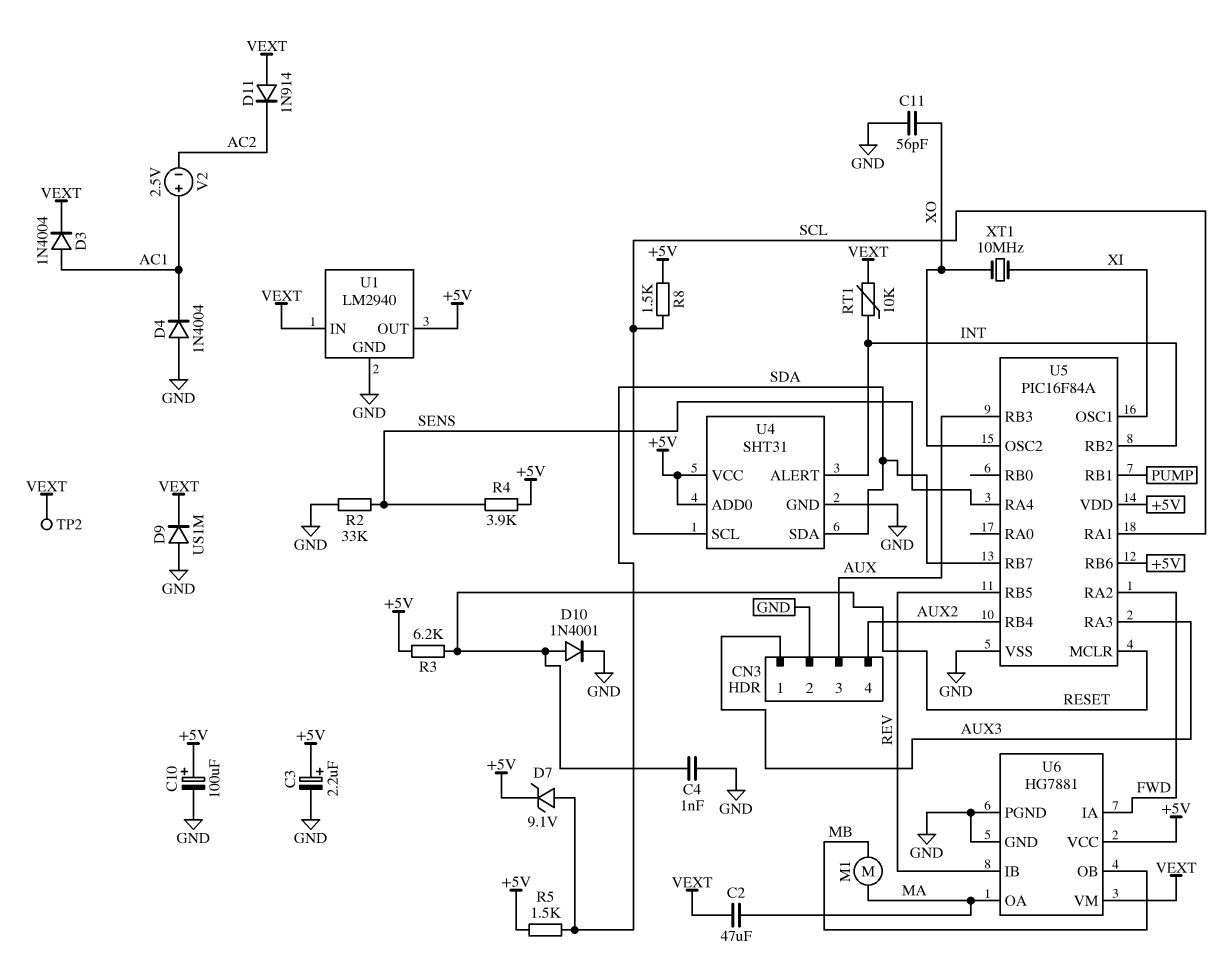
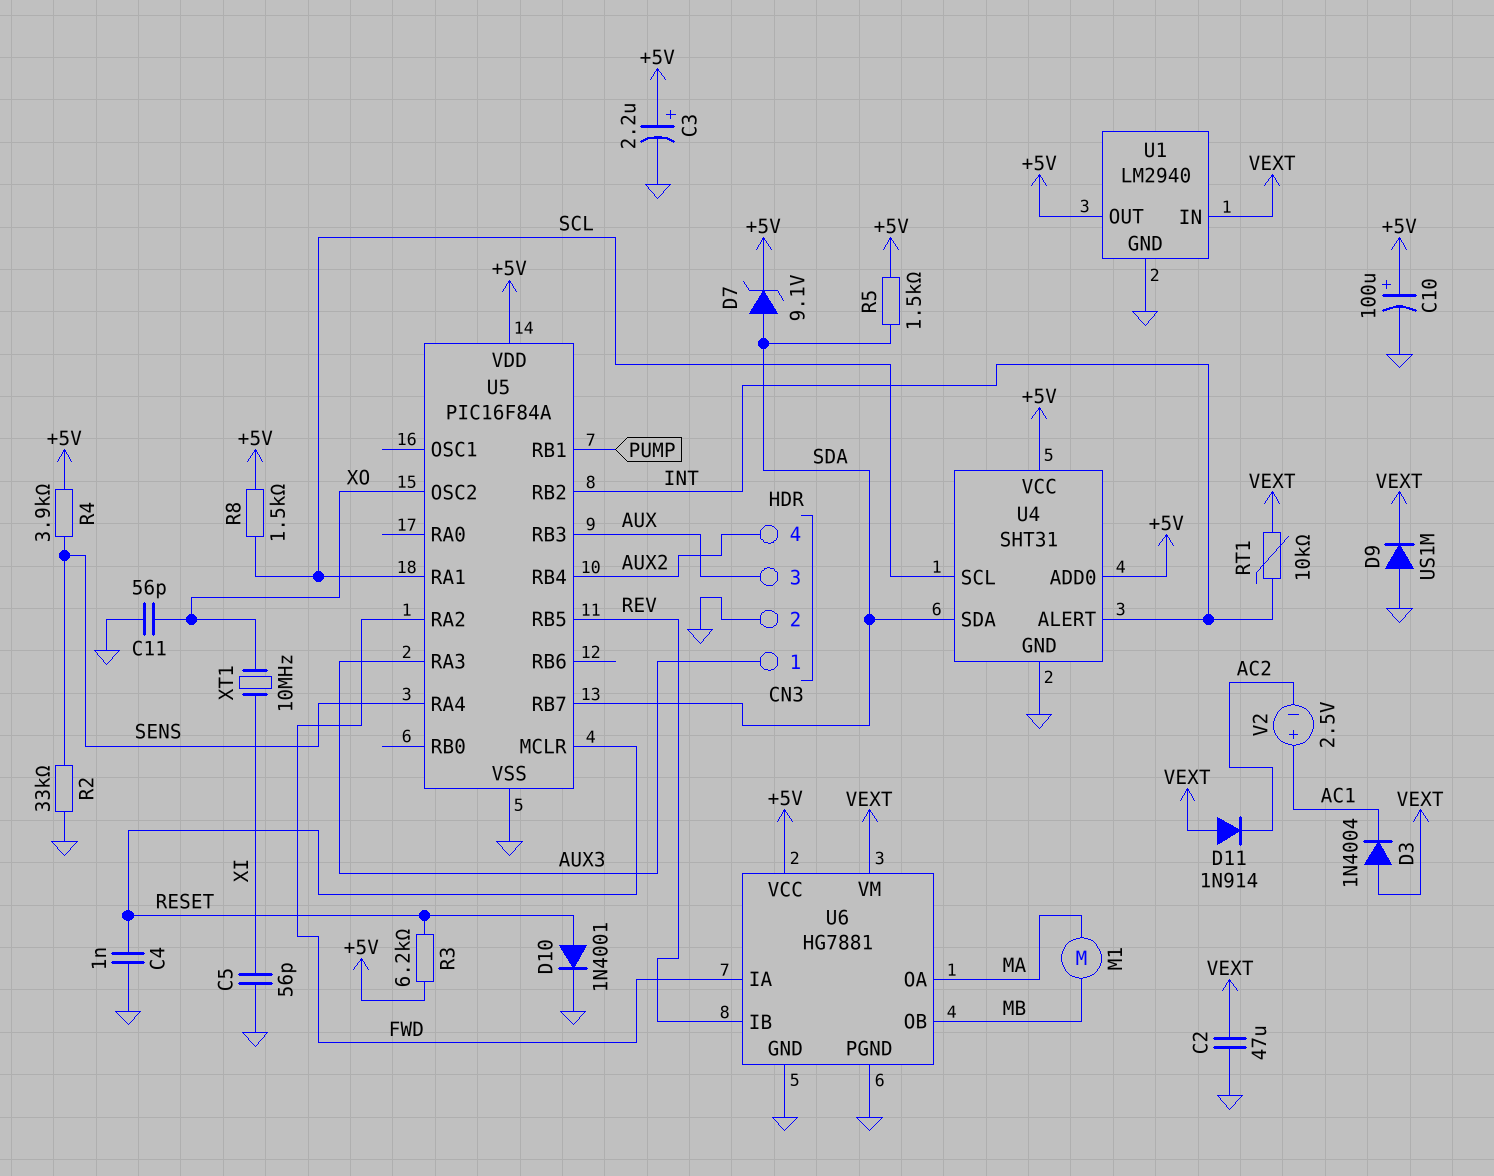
C2: 47uF (MA, VEXT) -> 47uF (GND, VEXT)
C5: none -> 56pF (GND, XI)
D3: diode 1N4004 (A AC1, K VEXT) -> diode 1N4004 (A VEXT, K AC1)
D4: diode 1N4004 (A GND, K AC1) -> none
TP2: test point (VEXT) -> none
U5 pin OSC1: XI -> none
U5 pin RB6: +5V -> none

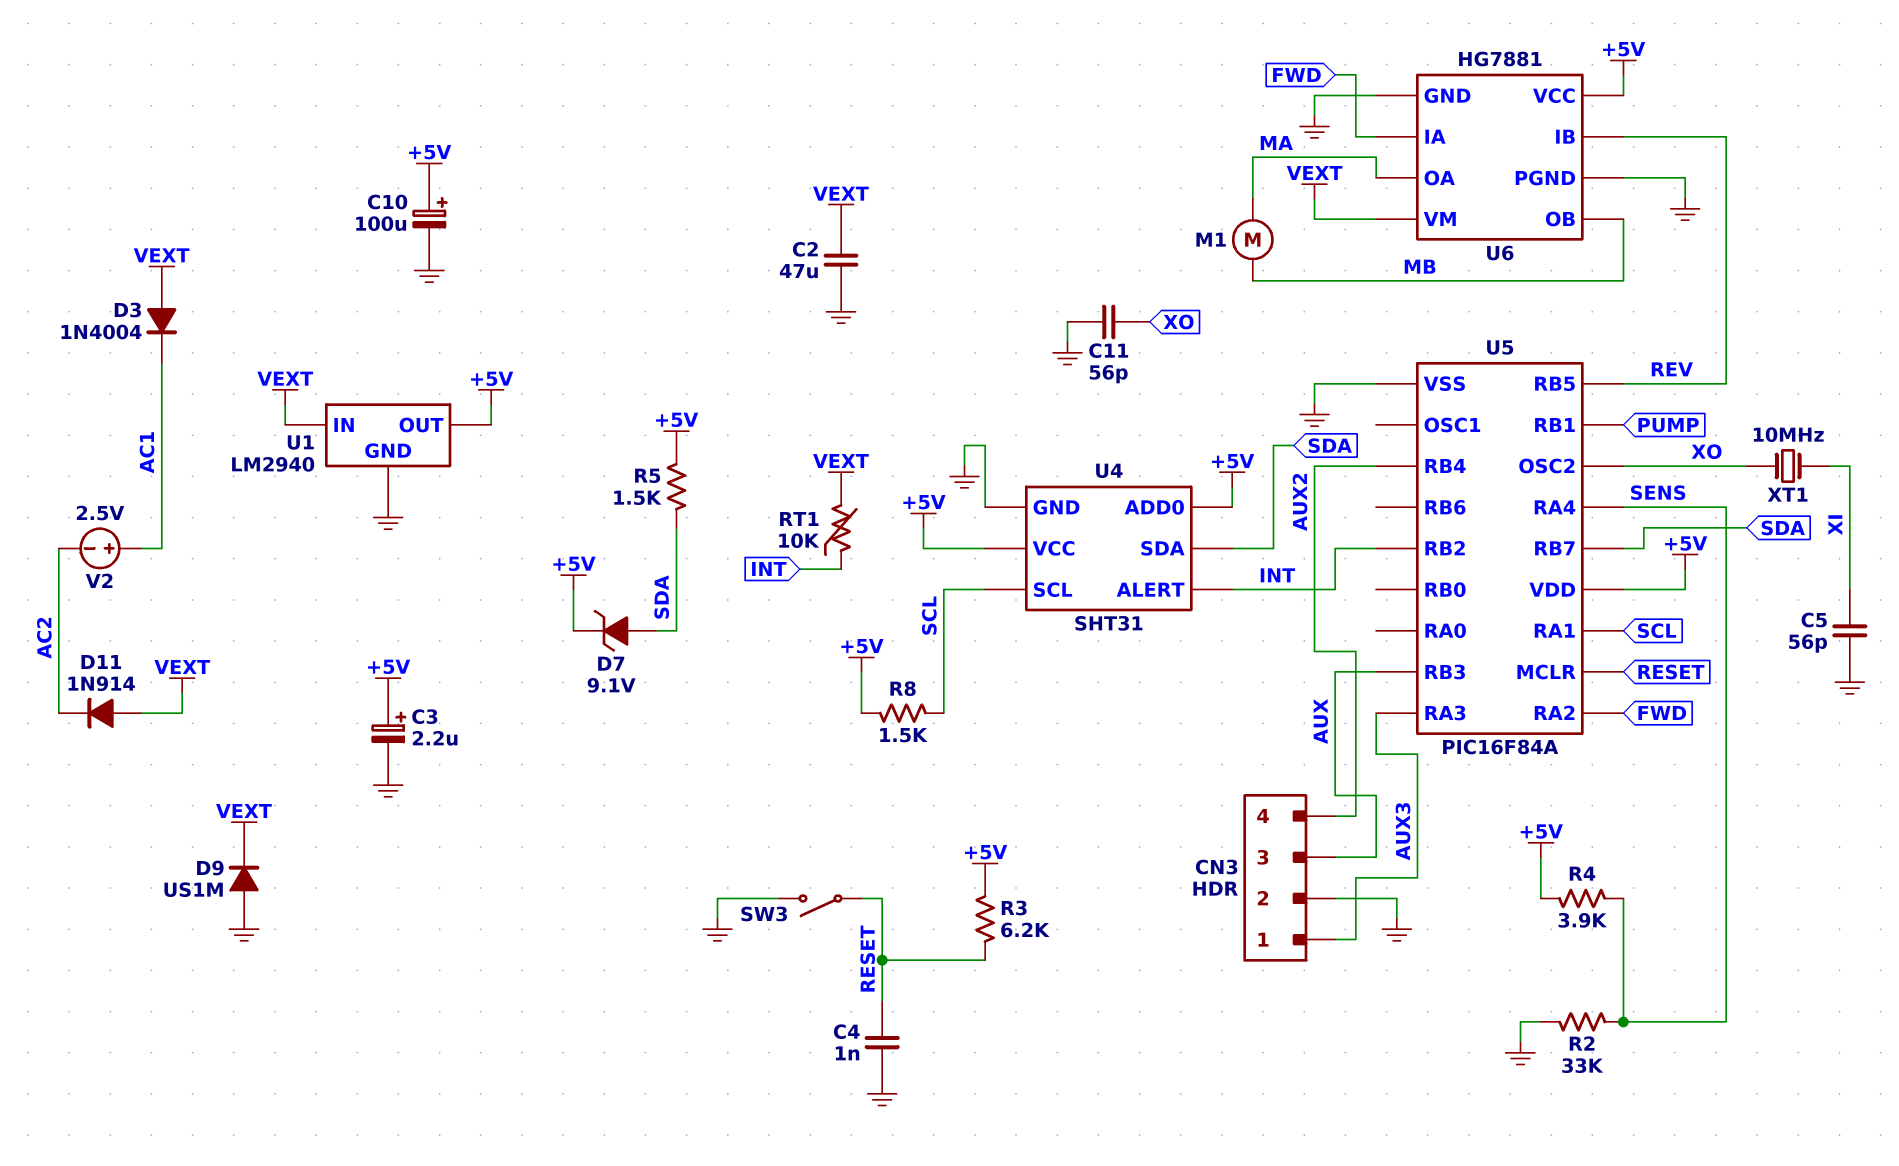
D10: diode 1N4001 (A RESET, K GND) -> none
SW3: none -> switch (GND, RESET)

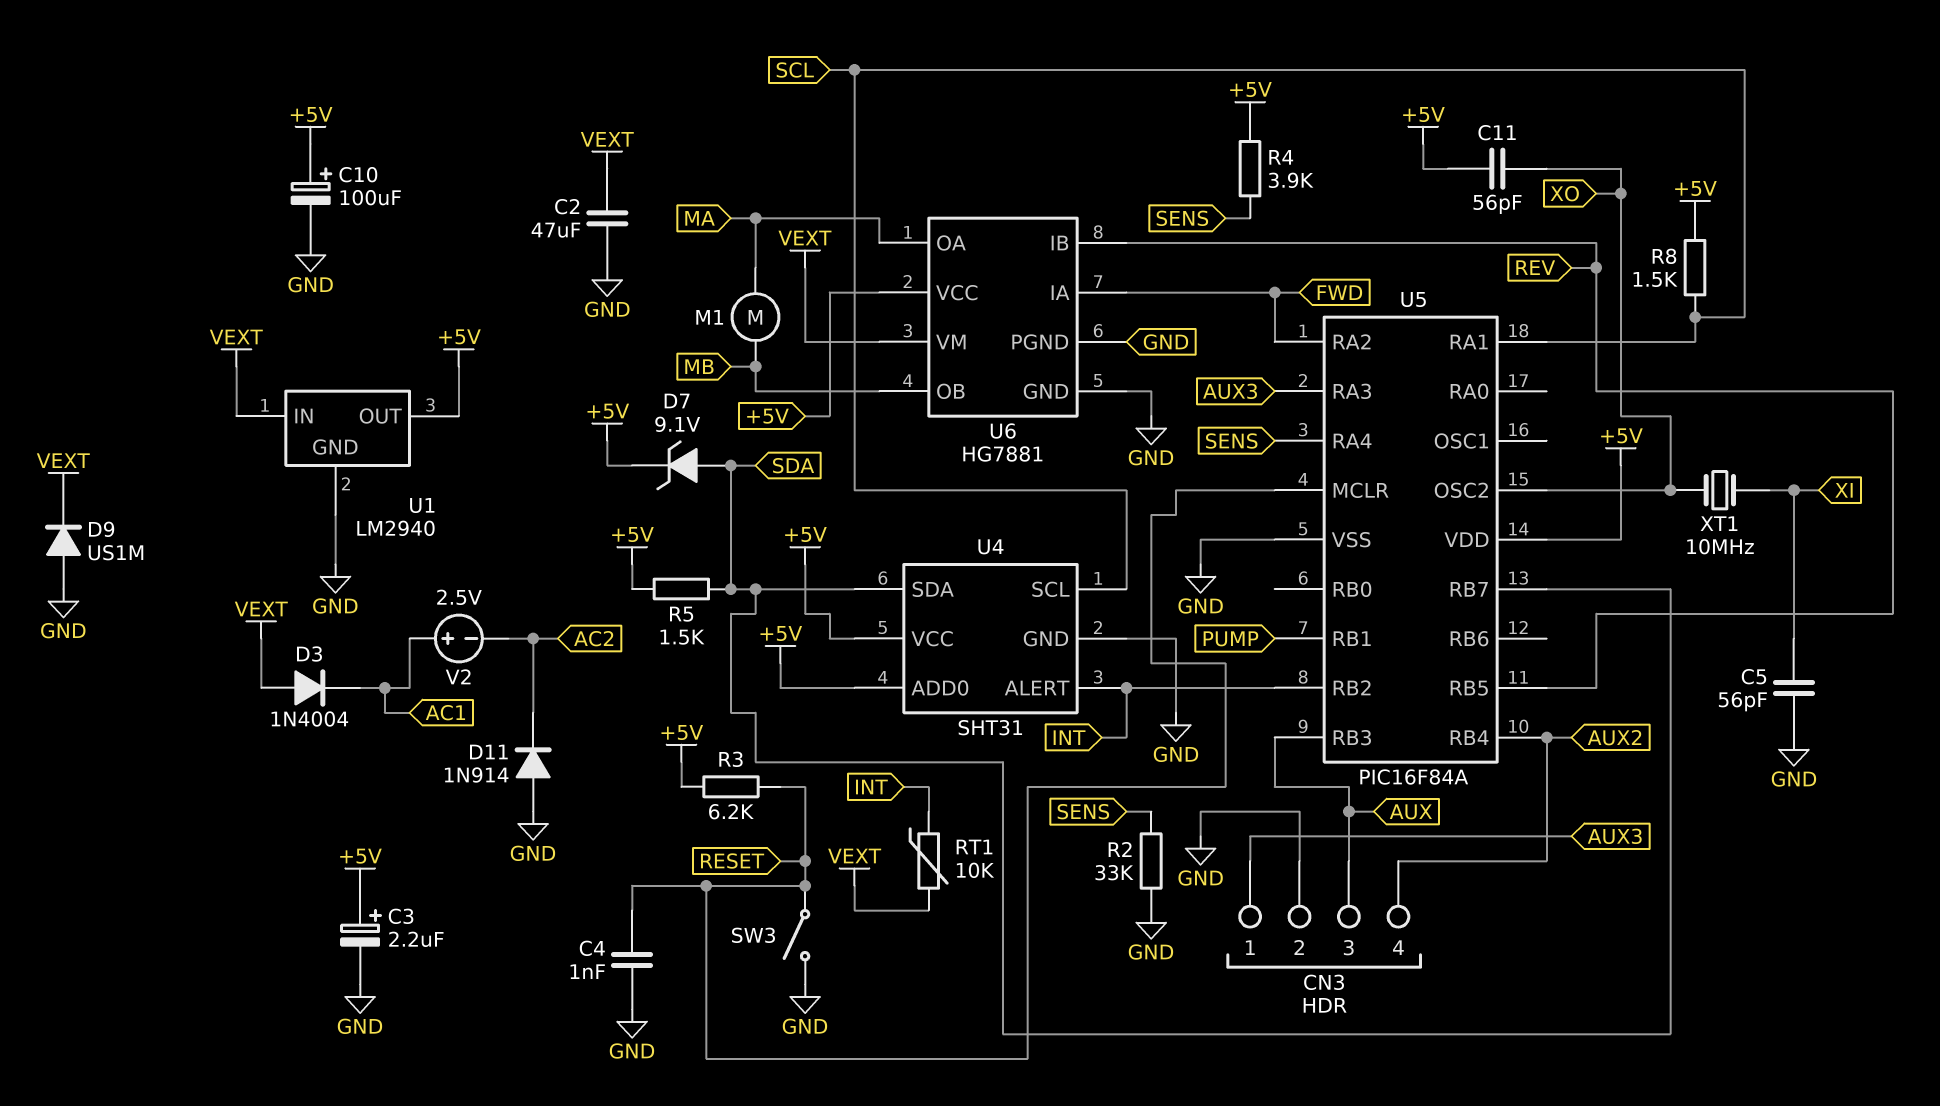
C11: 56pF (GND, XO) -> 56pF (+5V, XO)
D11: diode 1N914 (A VEXT, K AC2) -> diode 1N914 (A GND, K AC2)

